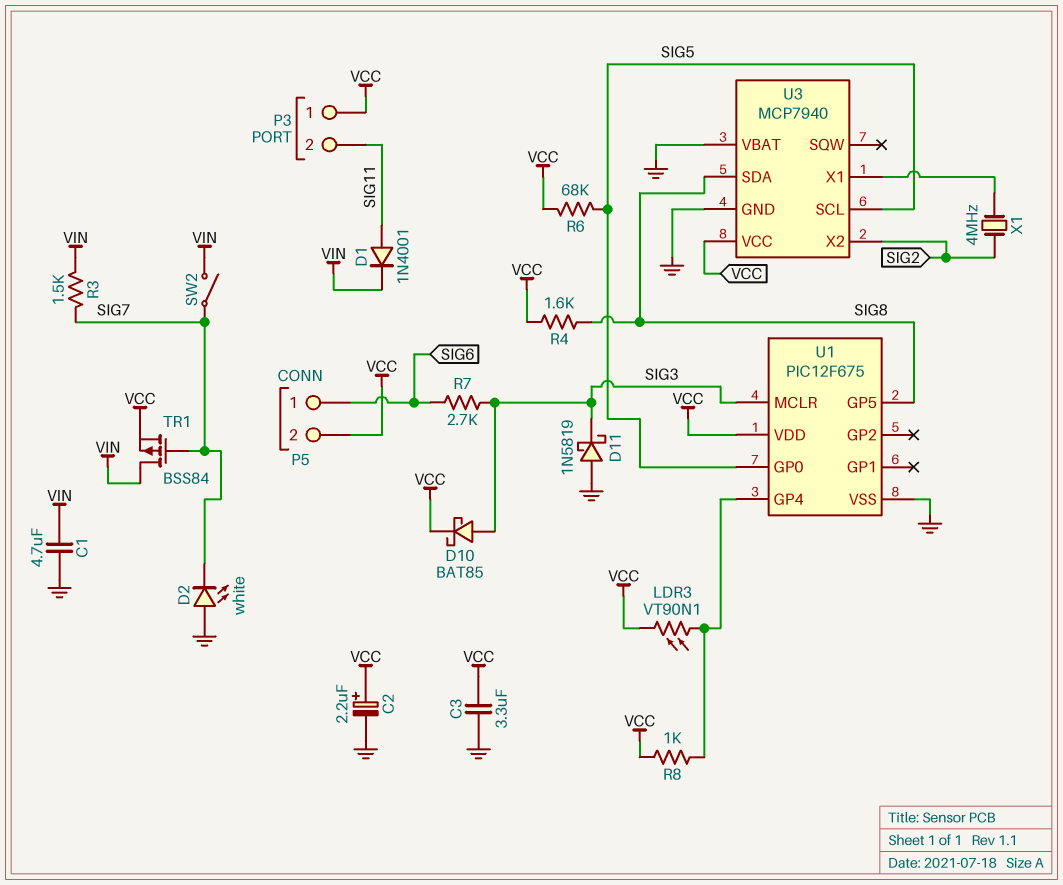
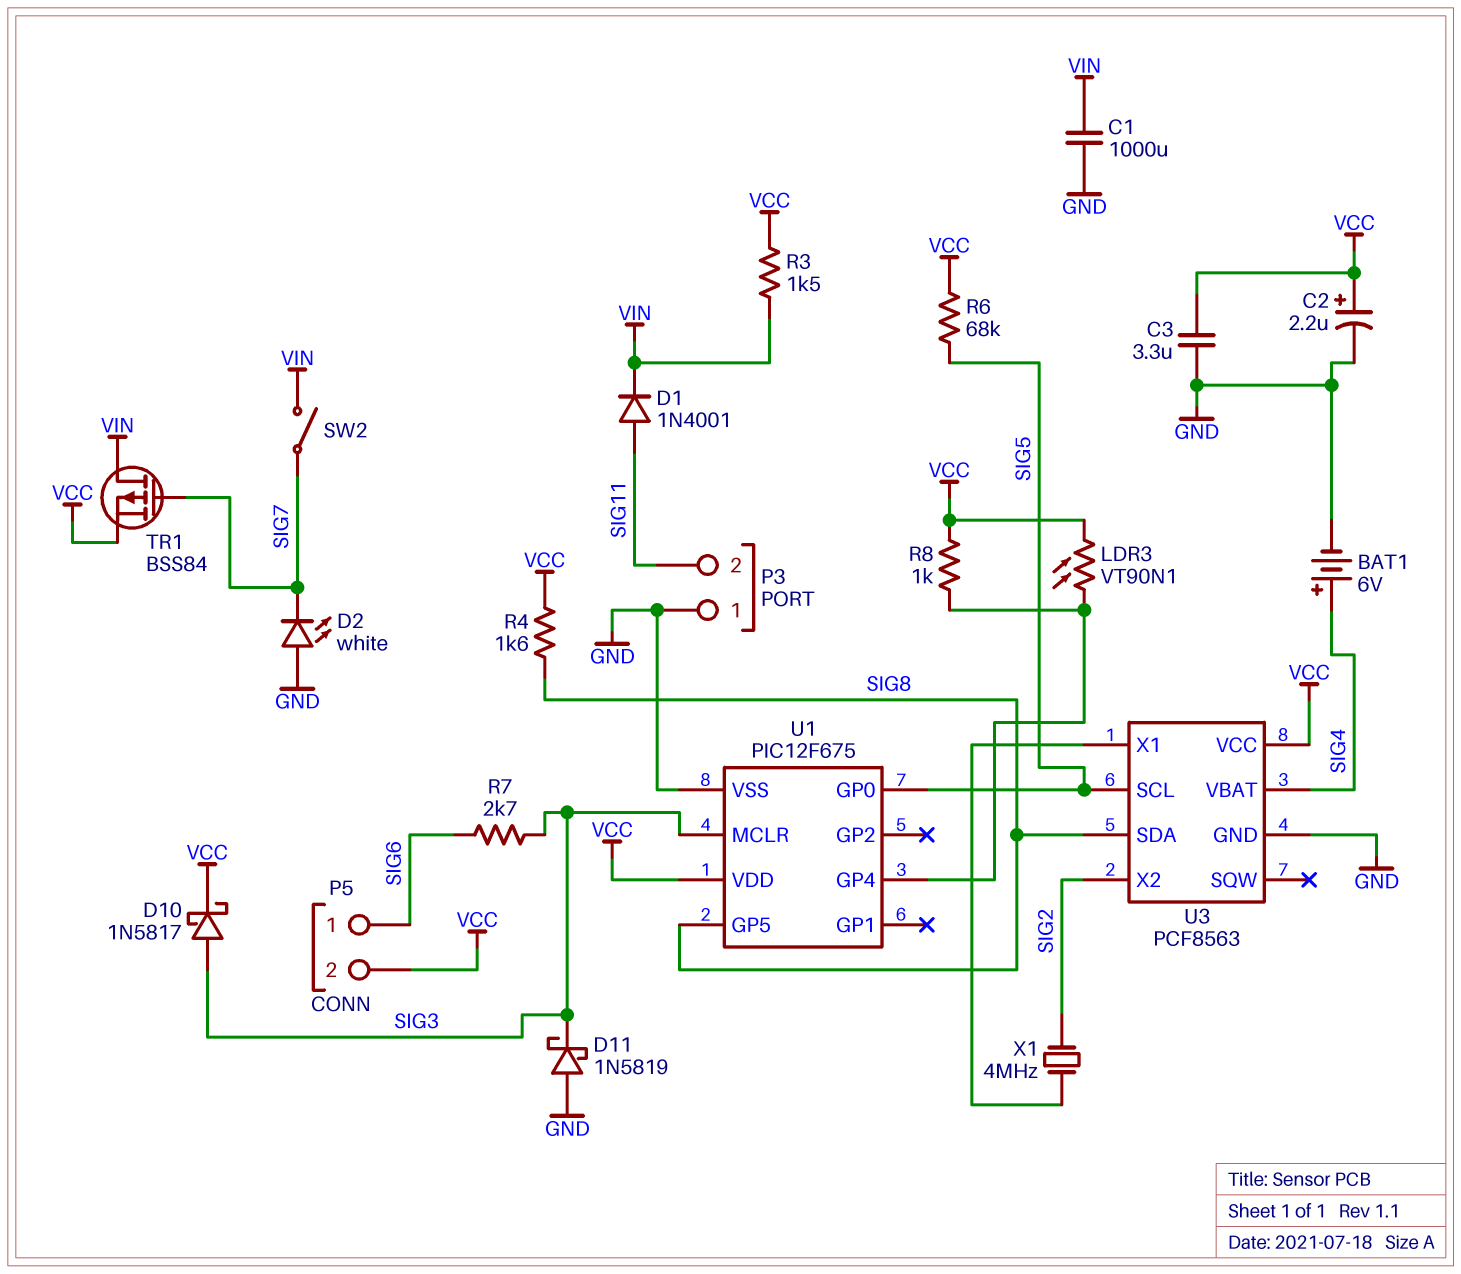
BAT1: none -> 6V (plus SIG4, minus GND)
C1: 4.7uF (GND, VIN) -> 1000uF (GND, VIN)
D10: schottky BAT85 (A SIG3, K VCC) -> schottky 1N5817 (A SIG3, K VCC)
P3 pin 1: VCC -> GND
R3: 1.5k (SIG7, VIN) -> 1.5k (VCC, VIN)
U3: MCP7940 -> PCF8563
U3 pin VBAT: GND -> SIG4

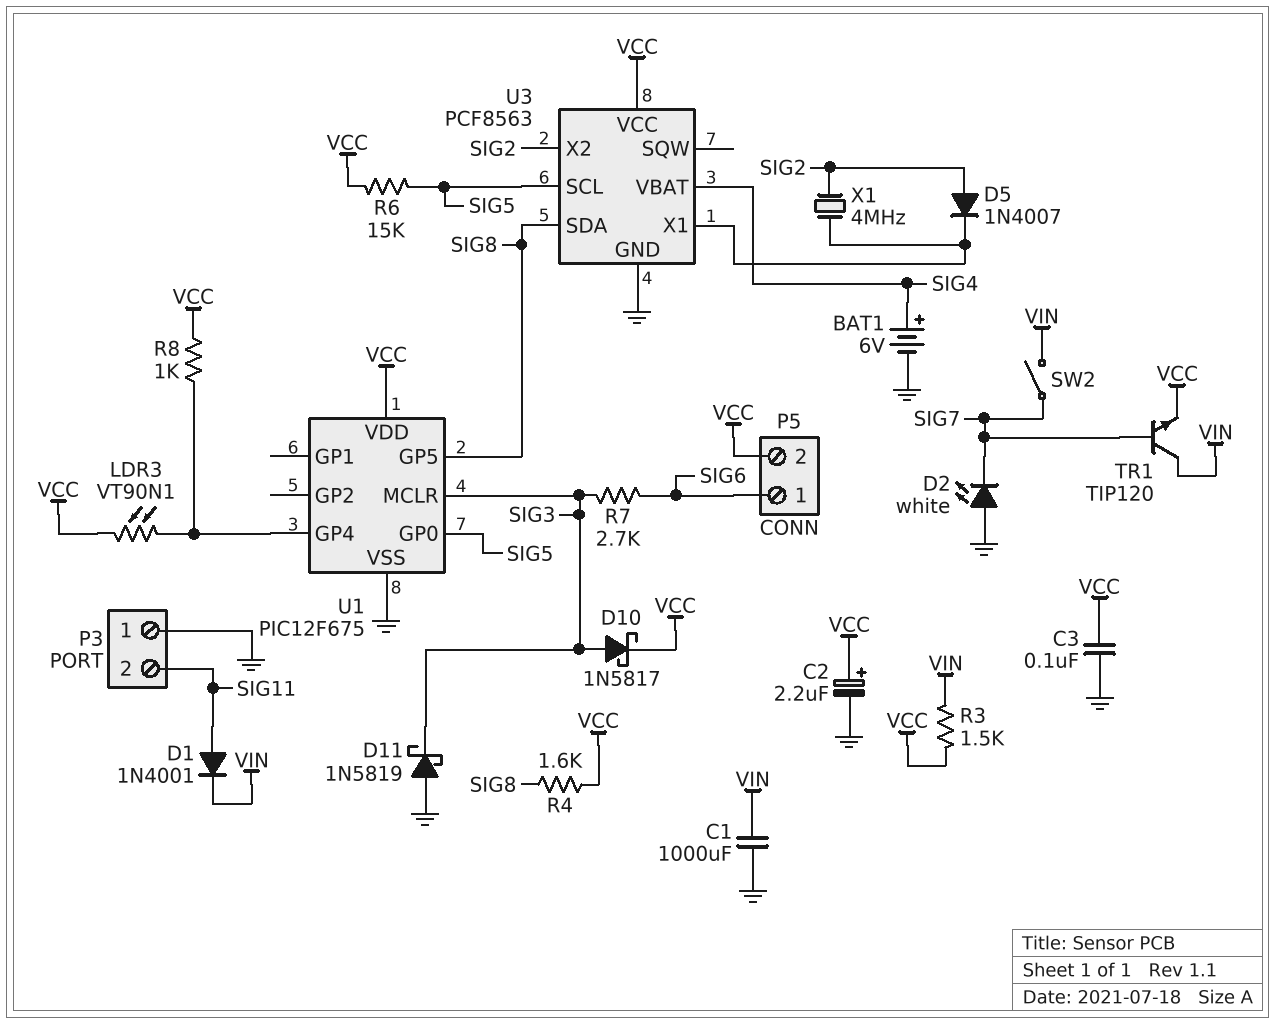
C3: 3.3uF (GND, VCC) -> 100nF (GND, VCC)
D5: none -> diode 1N4007 (A SIG2, K U3/X1)
R6: 68k (SIG5, VCC) -> 15k (SIG5, VCC)
TR1: PMOS BSS84 (G SIG7, D VIN, S VCC) -> NPN TIP120 (B SIG7, C VIN, E VCC)

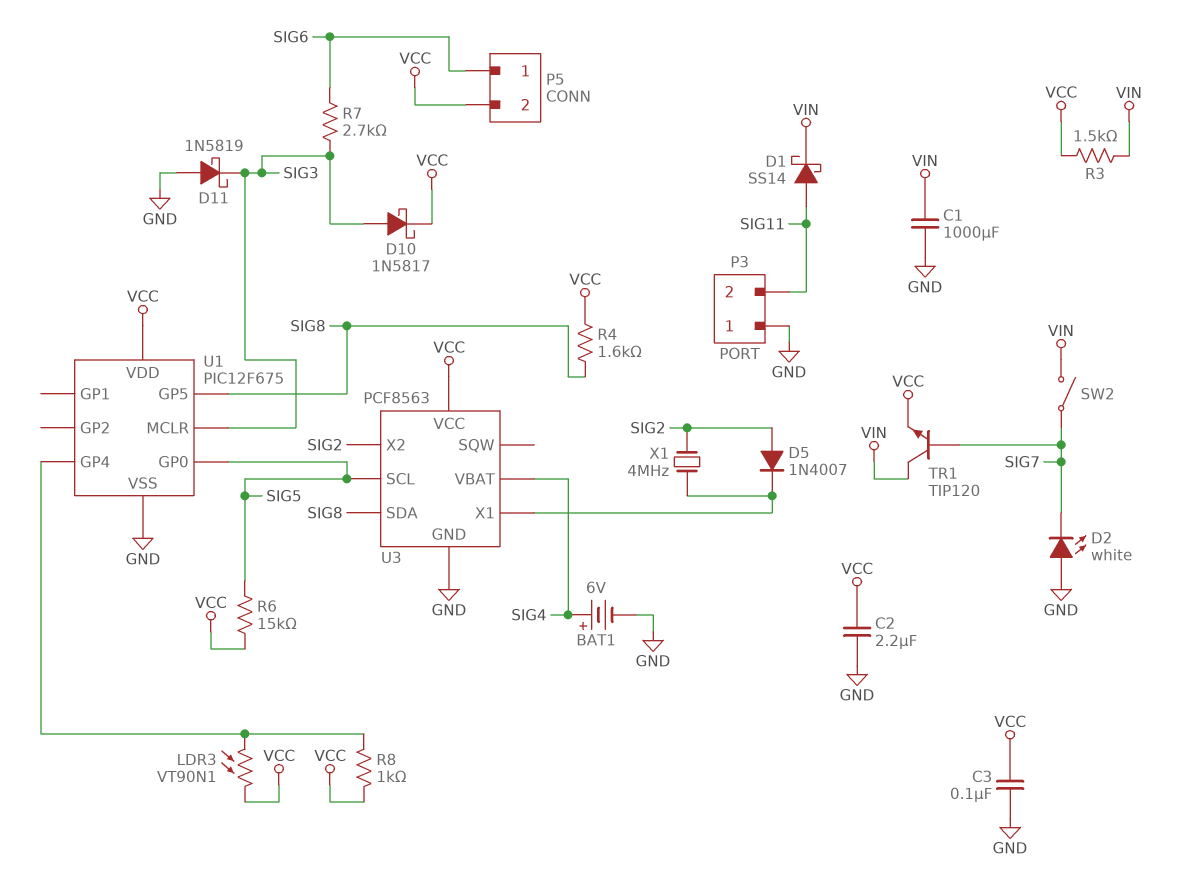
C2: 2.2uF (plus VCC, minus GND) -> 2.2uF (GND, VCC)
D1: diode 1N4001 (A SIG11, K VIN) -> schottky SS14 (A SIG11, K VIN)

